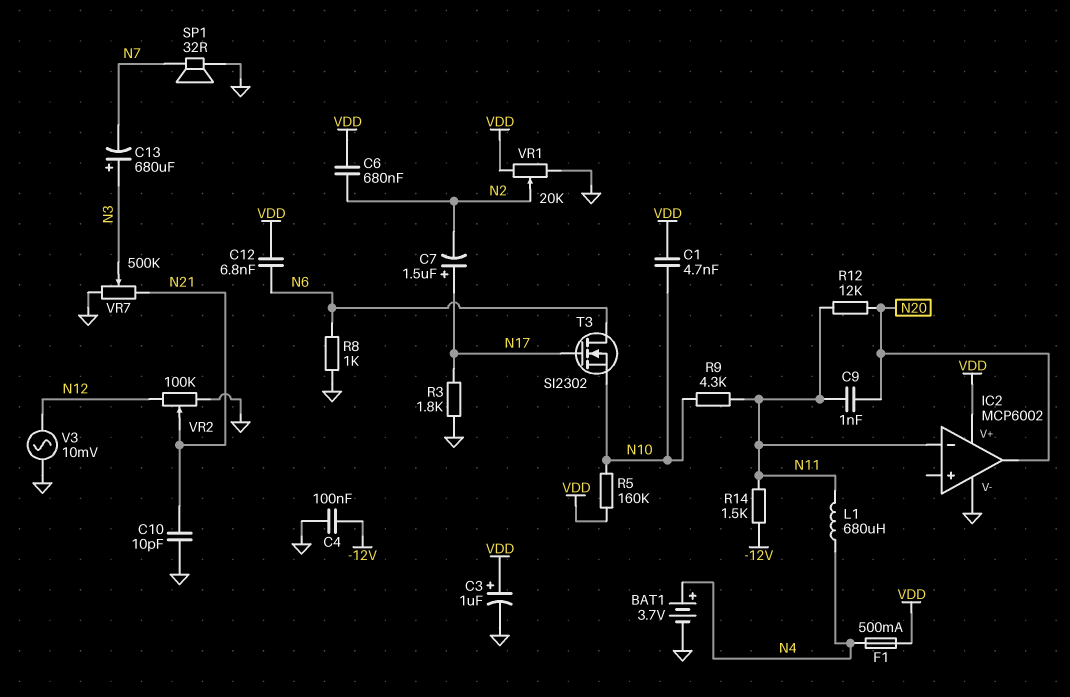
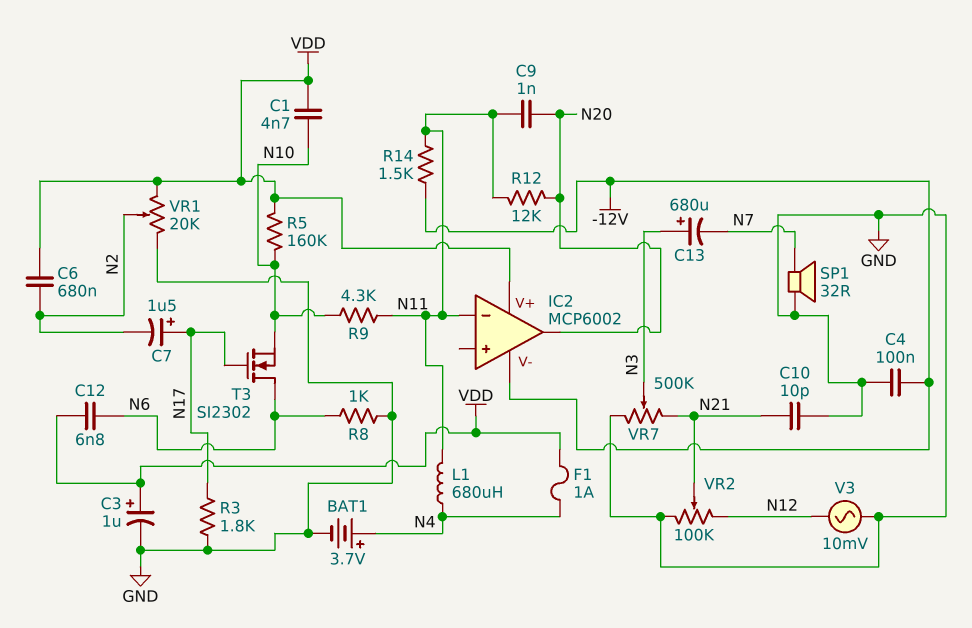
F1: 500mA (N4, VDD) -> 1A (N4, VDD)
IC2 pin V-: GND -> -12V

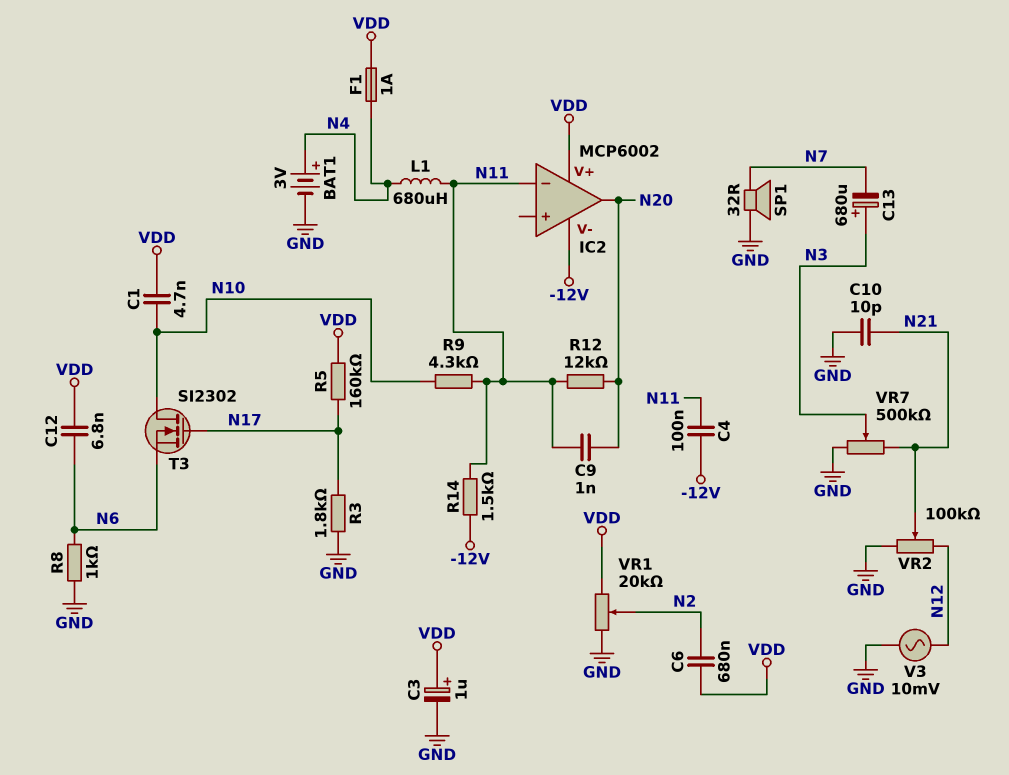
BAT1: 3.7V (plus N4, minus GND) -> 3V (plus N4, minus GND)
C4: 100nF (-12V, GND) -> 100nF (-12V, N11)
C7: 1.5uF (plus N17, minus N2) -> none
R5: 160k (N10, VDD) -> 160k (N17, VDD)
T3: NMOS SI2302 (G N17, D N6, S N10) -> NMOS SI2302 (G N17, D N10, S N6)

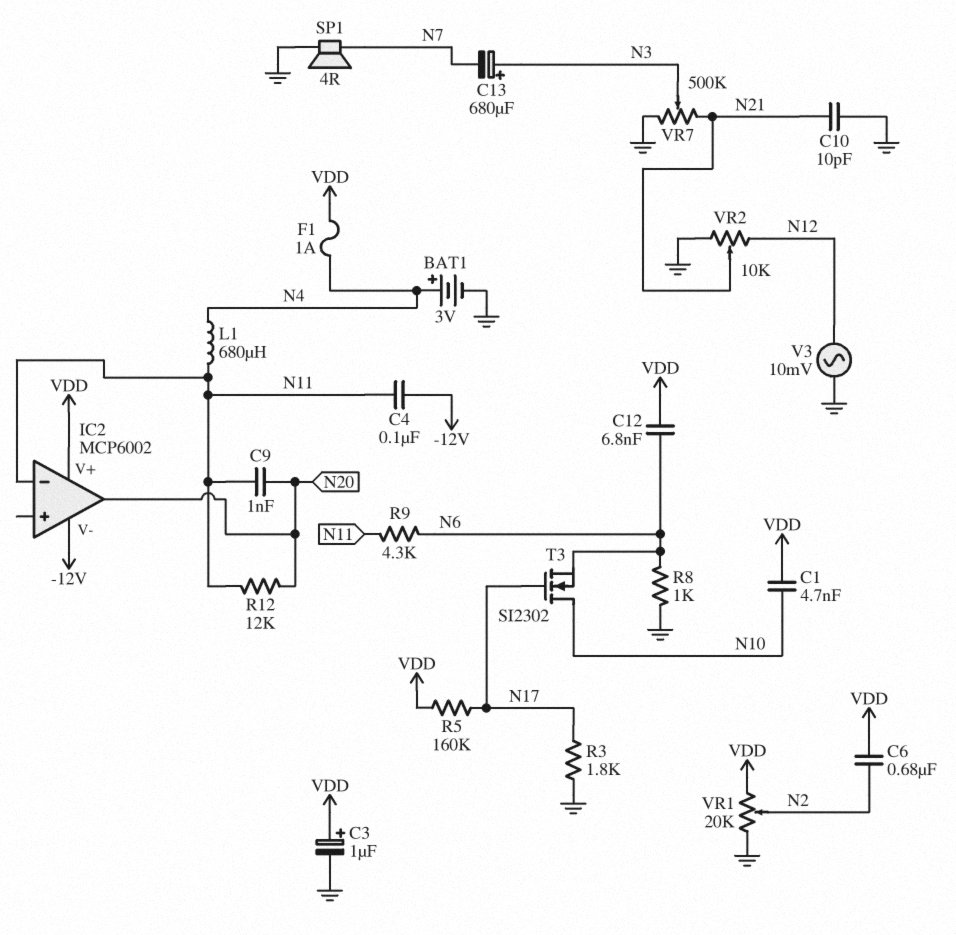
R9: 4.3k (N10, N11) -> 4.3k (N6, N11)
R14: 1.5k (-12V, N11) -> none
SP1: speaker 32R (GND, N7) -> speaker 4R (GND, N7)
VR2: 100k (GND, N12, wiper N21) -> 10k (GND, N12, wiper N21)

